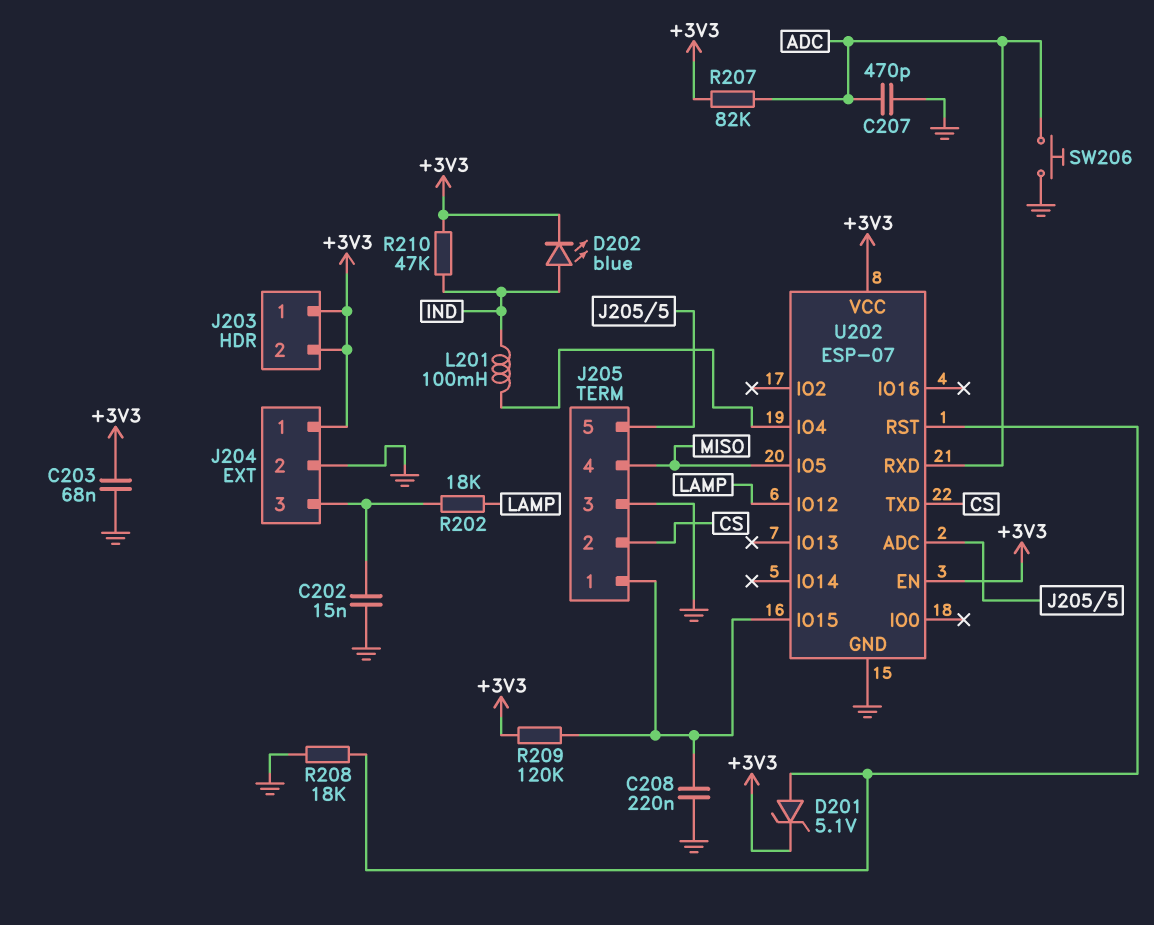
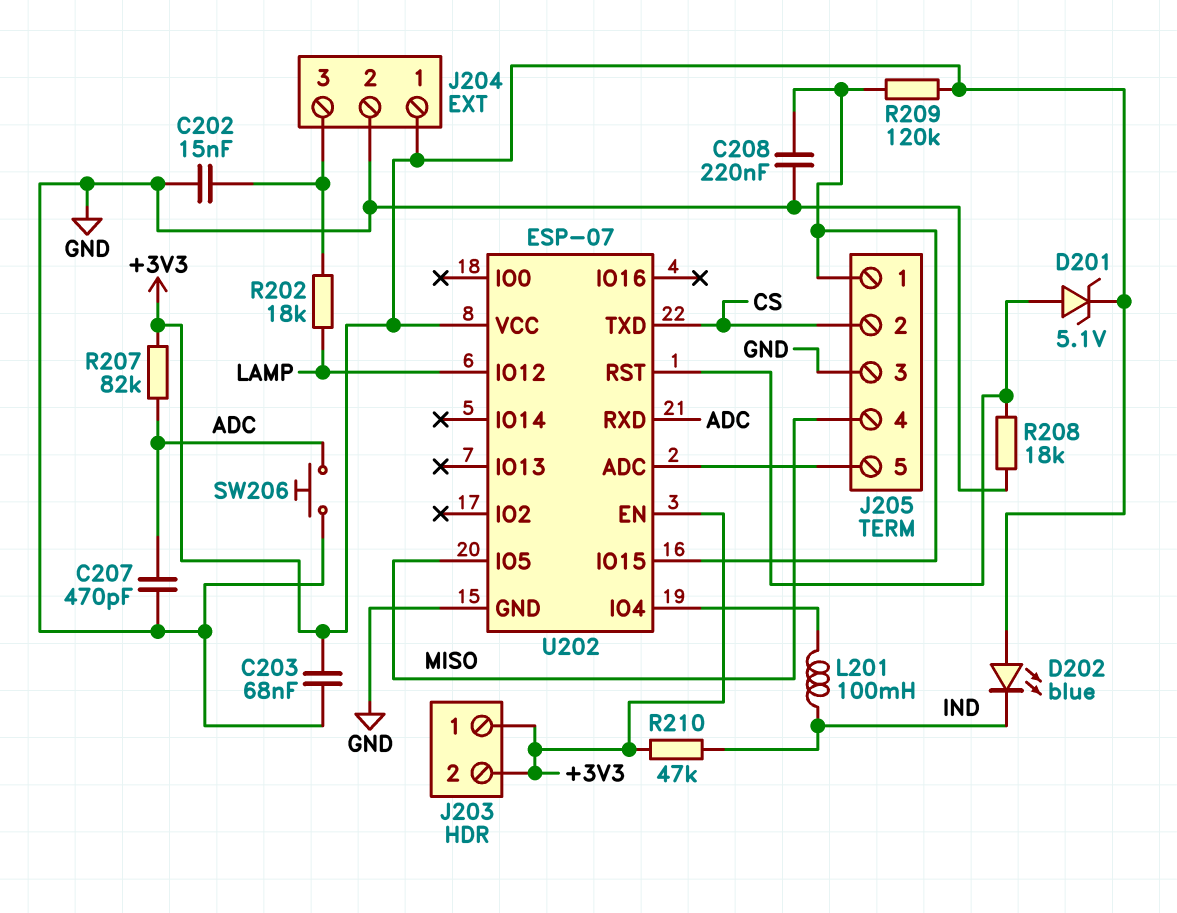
D202: LED blue (A IND, K +3V3) -> LED blue (A +3V3, K IND)

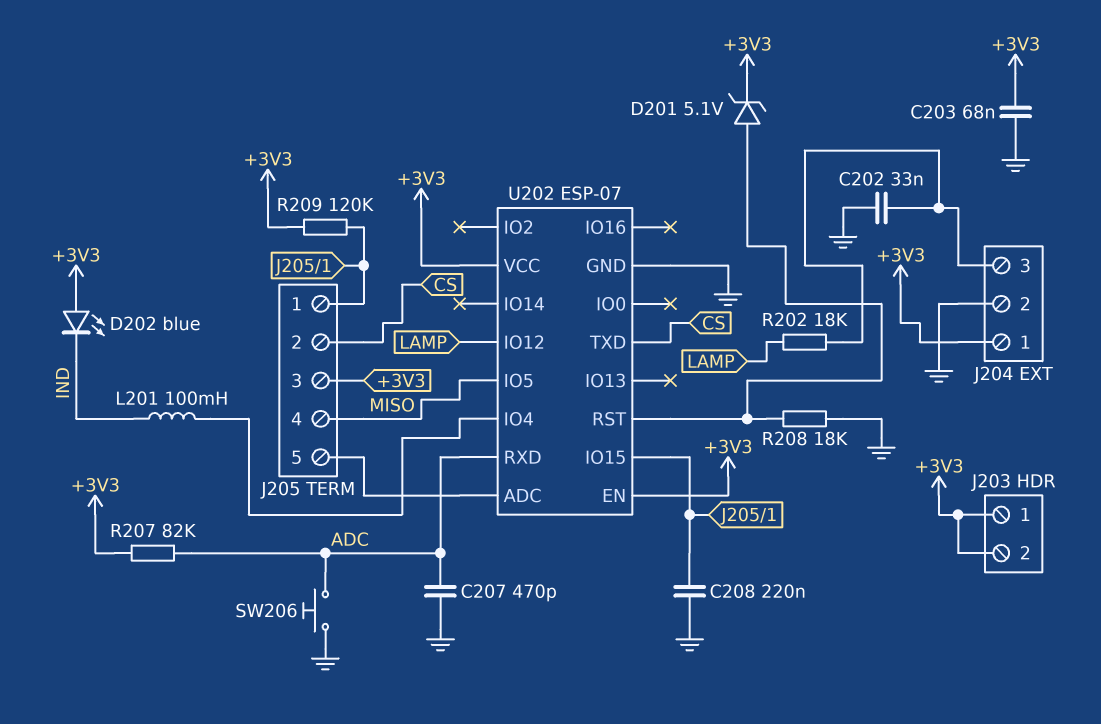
C202: 15nF (GND, J204/3) -> 33nF (GND, J204/3)
J205 pin 3: GND -> +3V3
R210: 47k (+3V3, IND) -> none

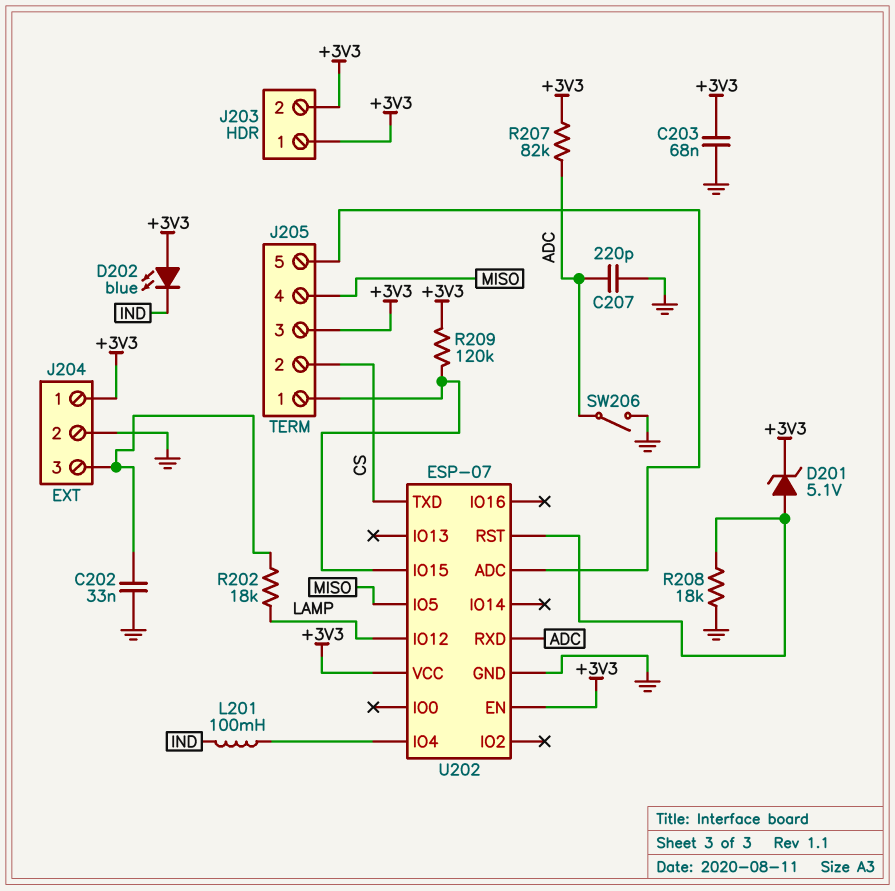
C207: 470pF (ADC, GND) -> 220pF (ADC, GND)
C208: 220nF (GND, J205/1) -> none
SW206: button (ADC, GND) -> switch (ADC, GND)

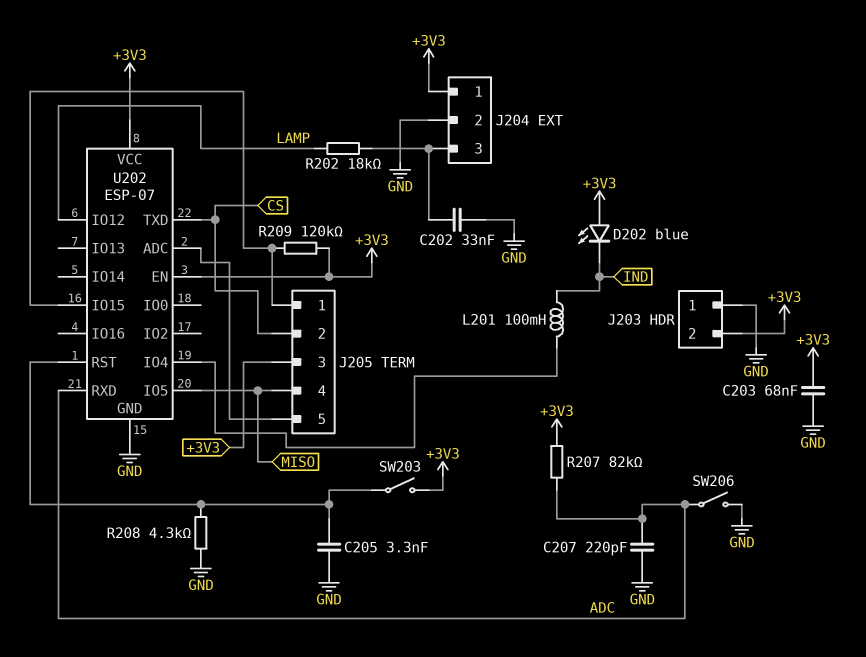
C205: none -> 3.3nF (GND, U202/RST)
D201: zener 5.1V (A U202/RST, K +3V3) -> none
J203 pin 1: +3V3 -> GND
R208: 18k (GND, U202/RST) -> 4.3k (GND, U202/RST)
SW203: none -> switch (+3V3, U202/RST)

